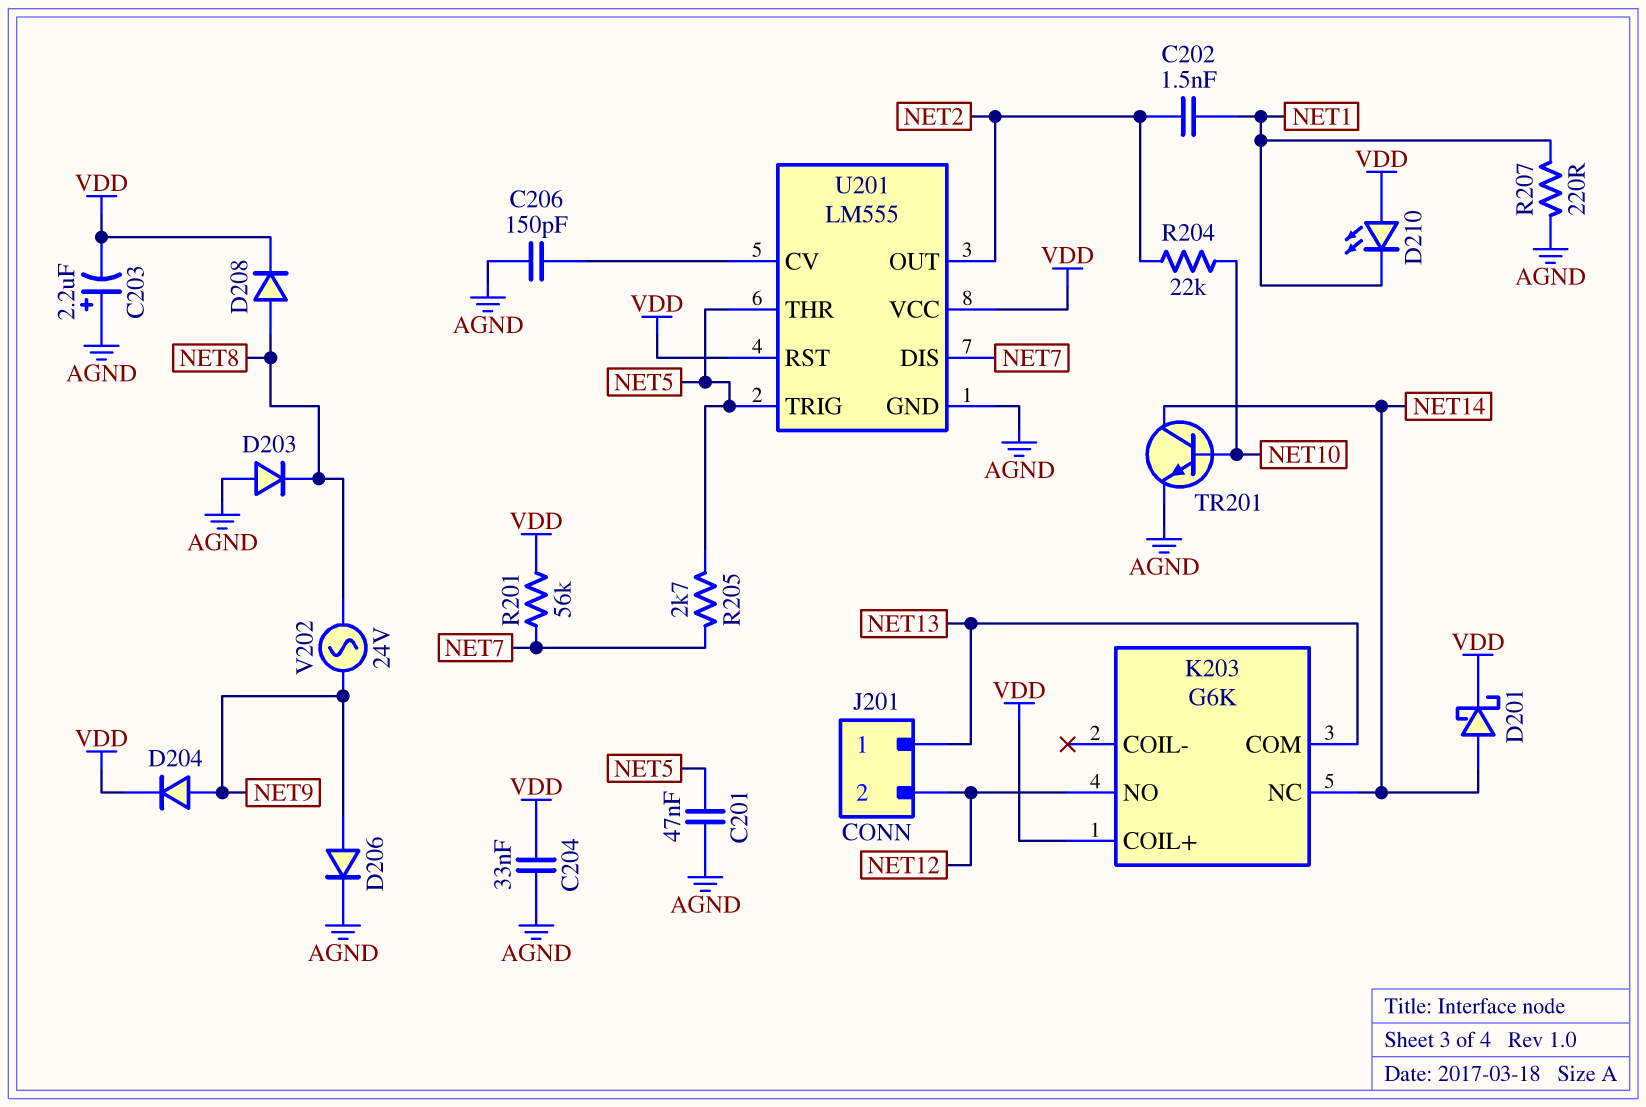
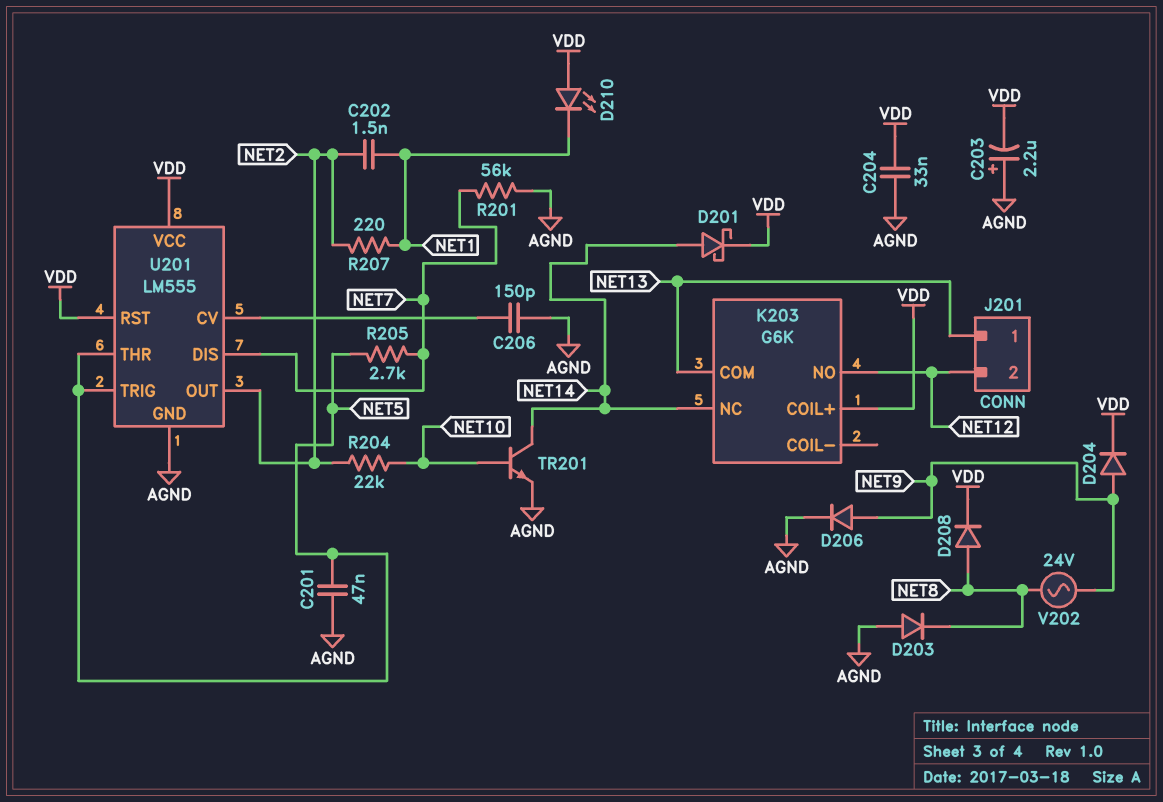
R201: 56k (NET7, VDD) -> 56k (AGND, NET7)
R207: 220 (AGND, NET1) -> 220 (NET1, NET2)

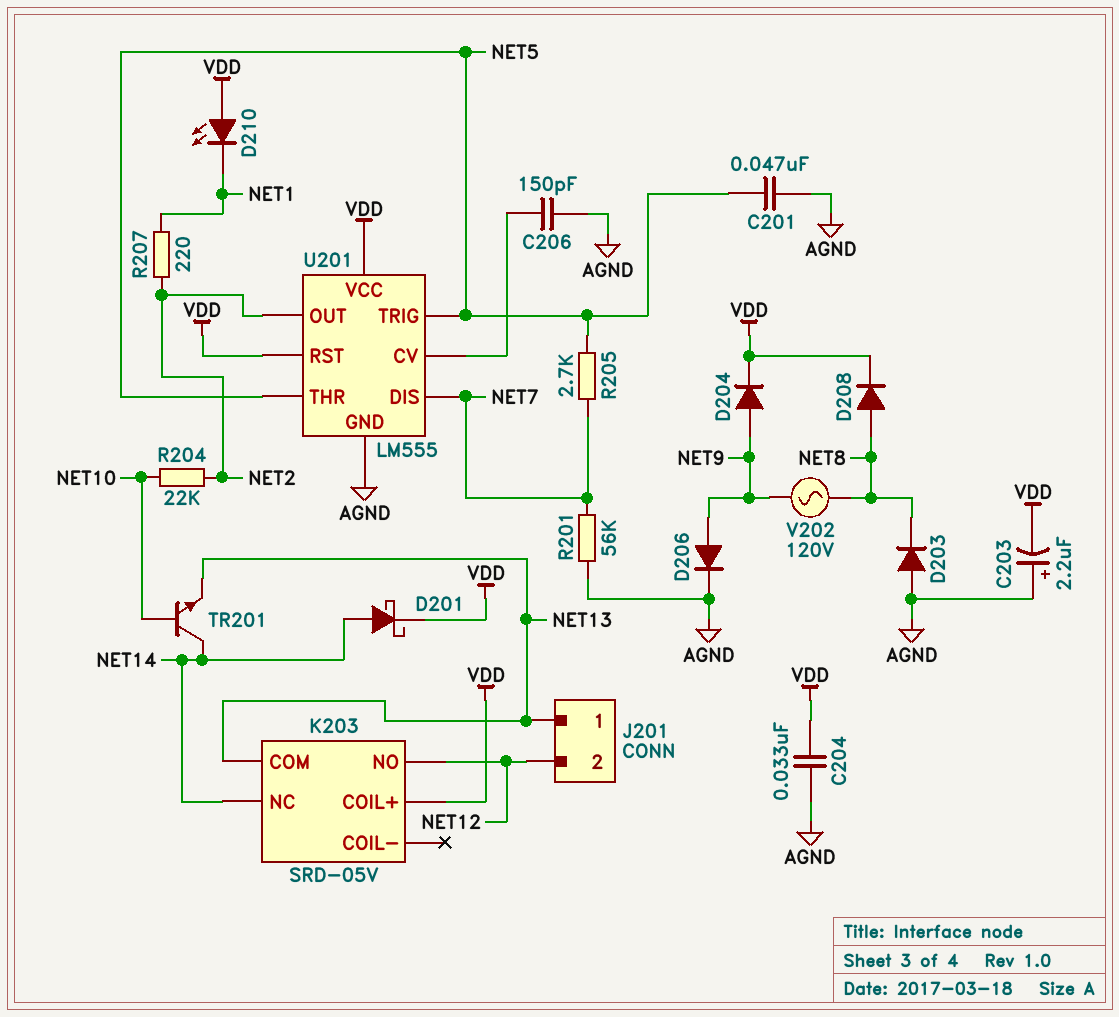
C202: 1.5nF (NET1, NET2) -> none
K203: G6K -> SRD-05V
TR201: NPN (B NET10, C NET14, E AGND) -> NPN (B NET10, C NET14, E NET13)
V202: AC 24V (NET8, NET9) -> AC 120V (NET8, NET9)

